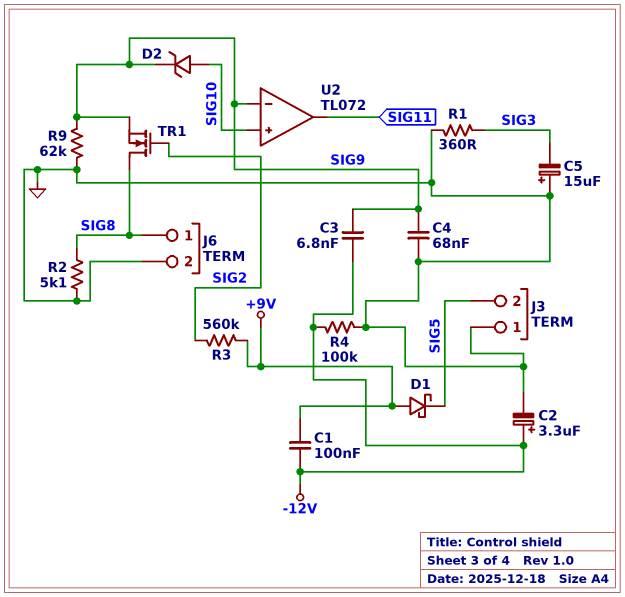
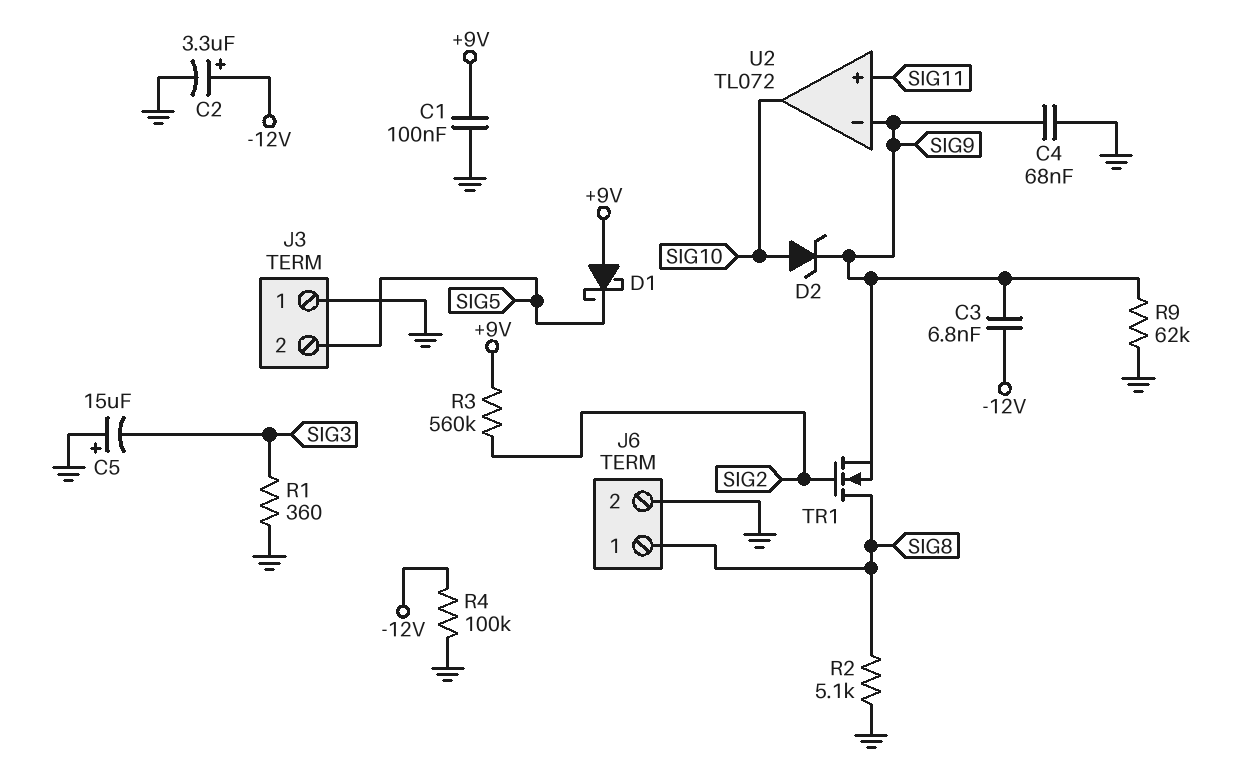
C1: 100nF (+9V, -12V) -> 100nF (+9V, GND)
U2 pin in+: SIG10 -> SIG11
U2 pin out: SIG11 -> SIG10

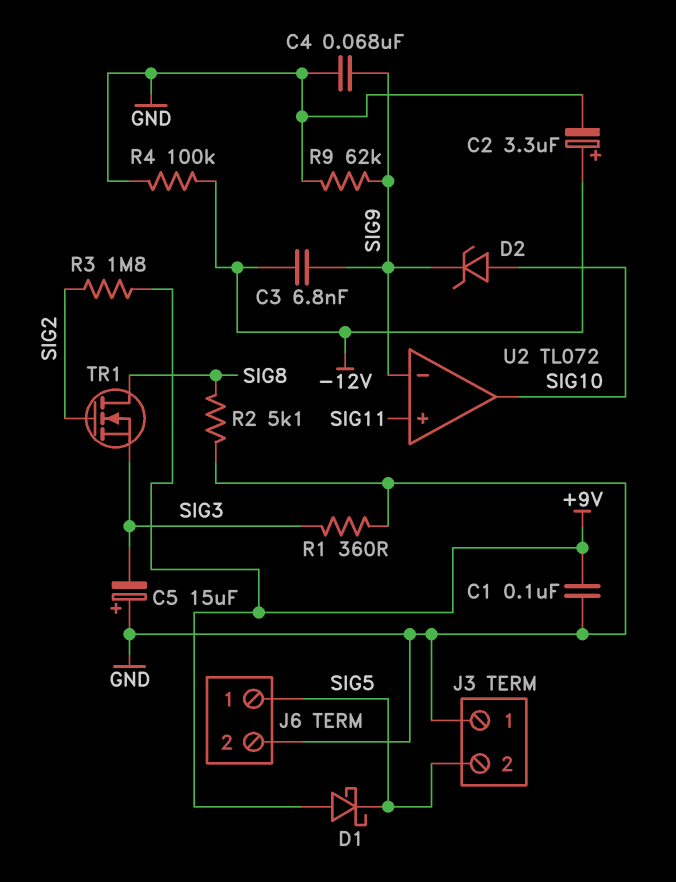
J6 pin 1: SIG8 -> SIG5
R3: 560k (+9V, SIG2) -> 1.8M (+9V, SIG2)
TR1: NMOS (G SIG2, D SIG8, S SIG9) -> NMOS (G SIG2, D SIG8, S SIG3)

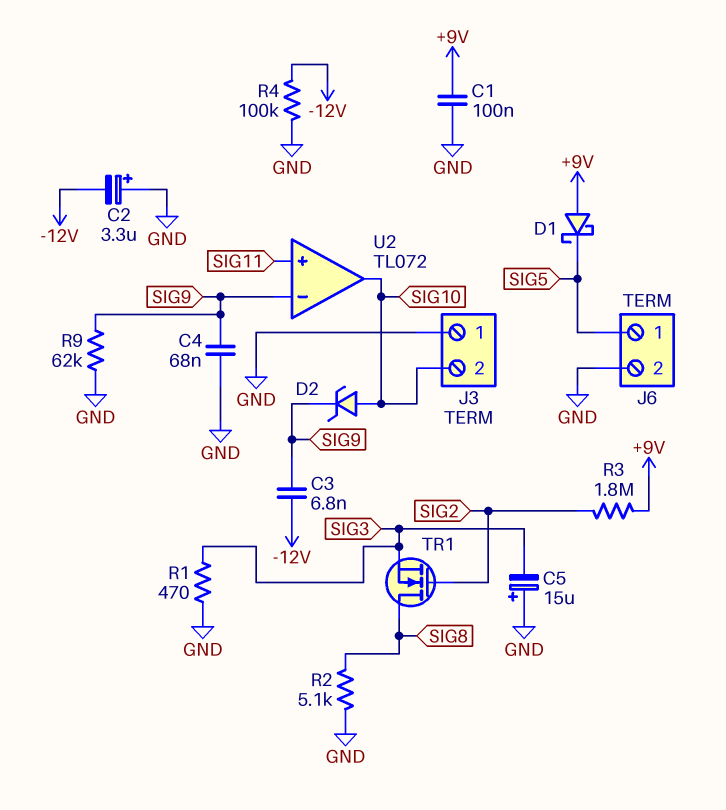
C2: 3.3uF (plus -12V, minus GND) -> 3.3uF (plus GND, minus -12V)
J3 pin 2: SIG5 -> SIG10
R1: 360 (GND, SIG3) -> 470 (GND, SIG3)

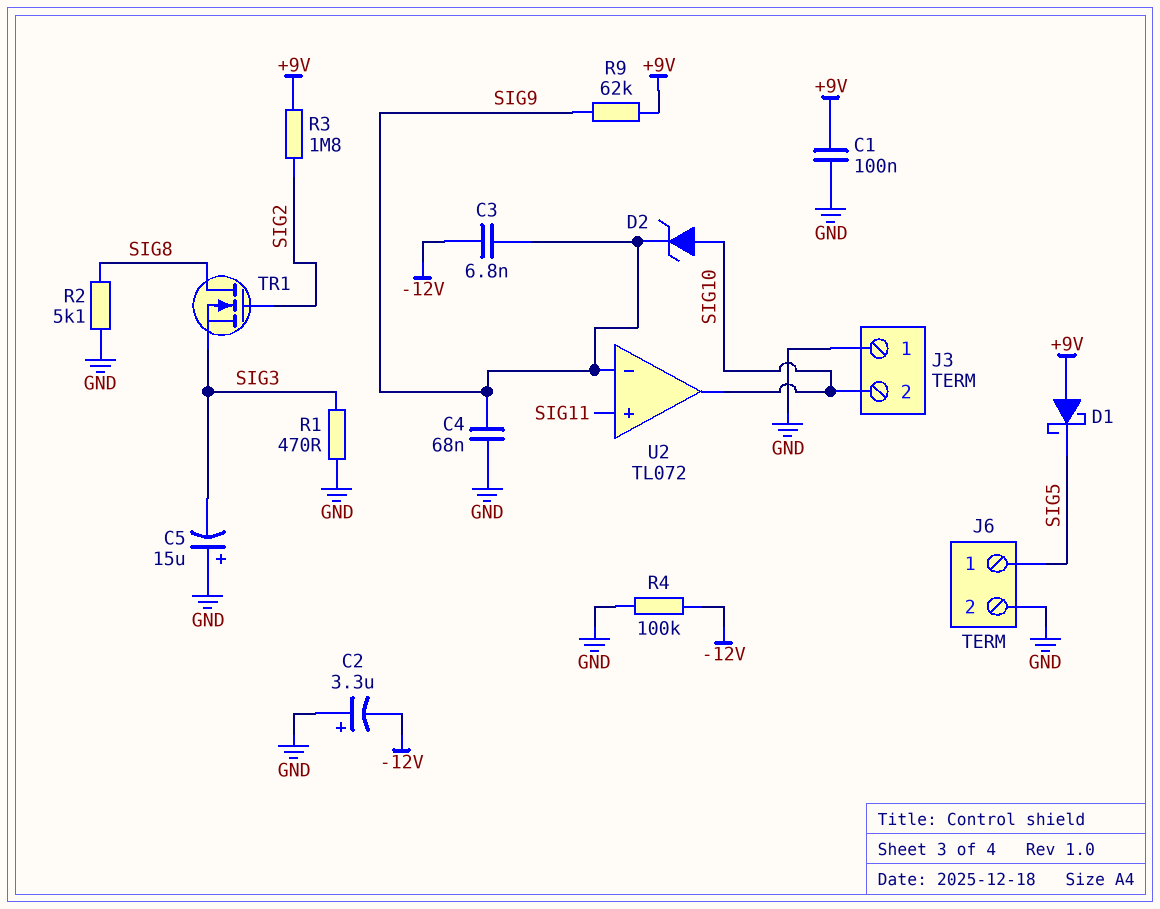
R9: 62k (GND, SIG9) -> 62k (+9V, SIG9)

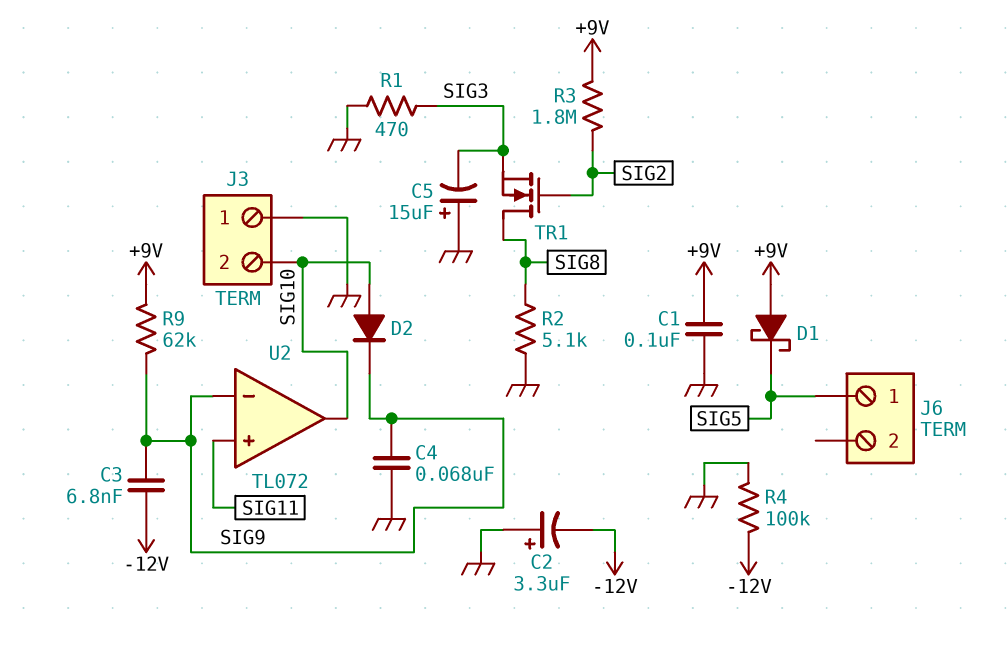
D2: zener (A SIG10, K SIG9) -> diode (A SIG10, K SIG9)
J6 pin 2: GND -> none

